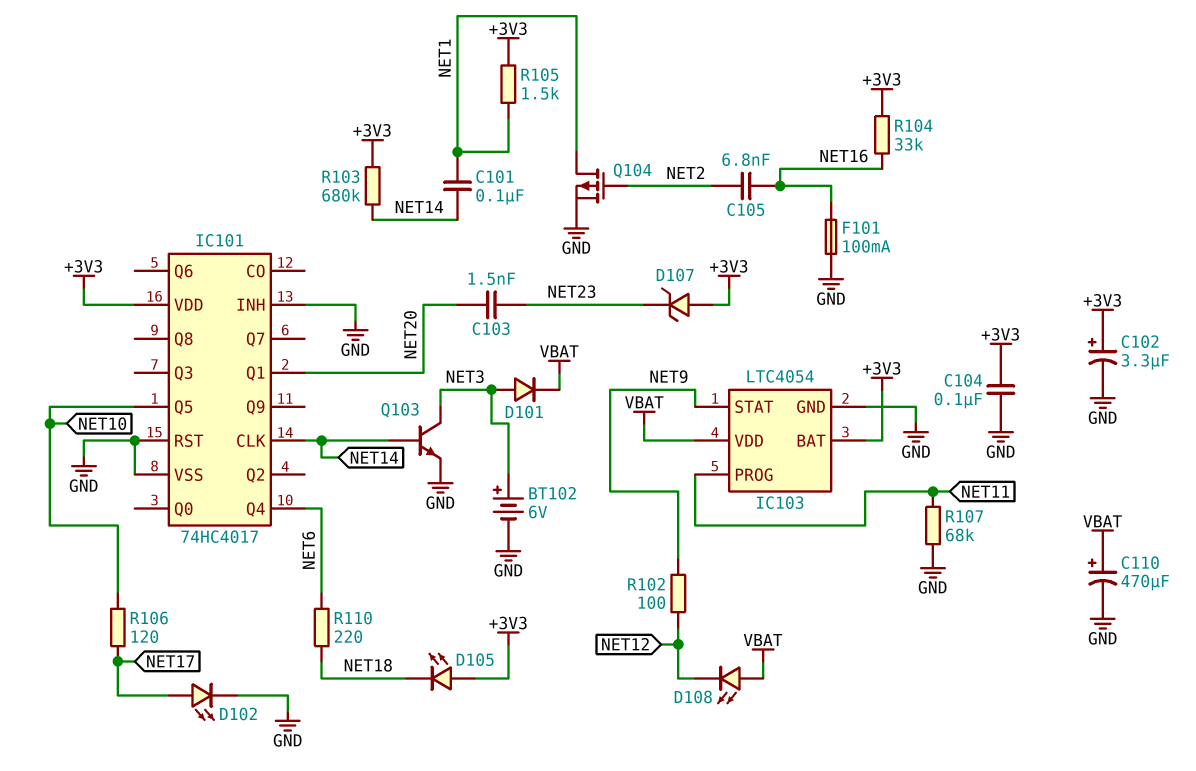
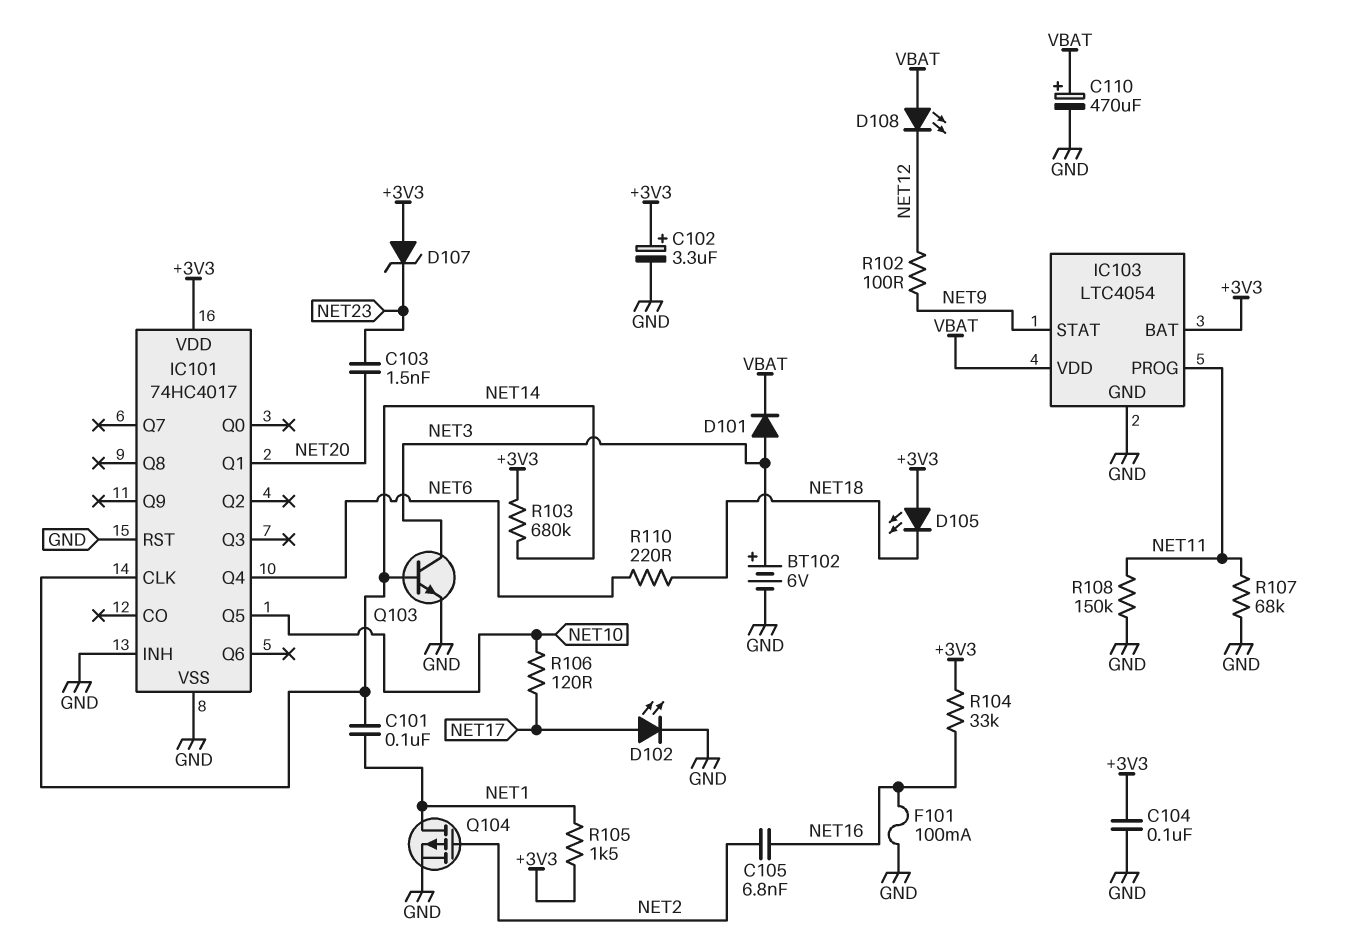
R108: none -> 150k (GND, NET11)

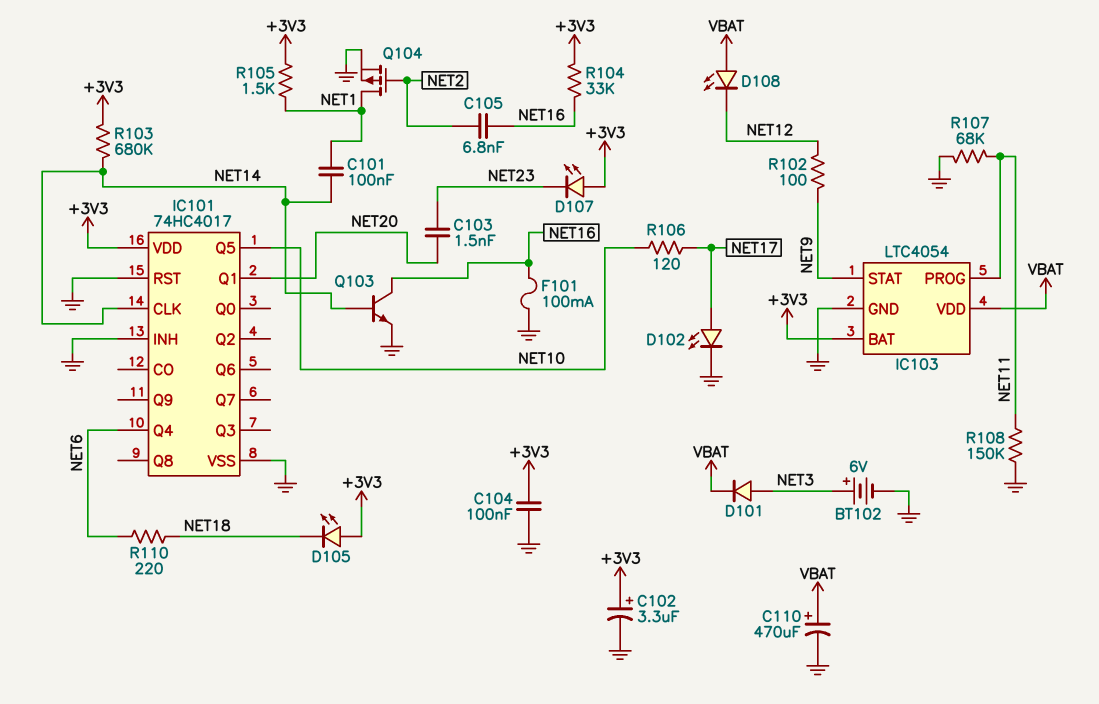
D107: zener (A +3V3, K NET23) -> LED (A +3V3, K NET23)
Q103: NPN (B NET14, C NET3, E GND) -> NPN (B NET14, C NET16, E GND)

